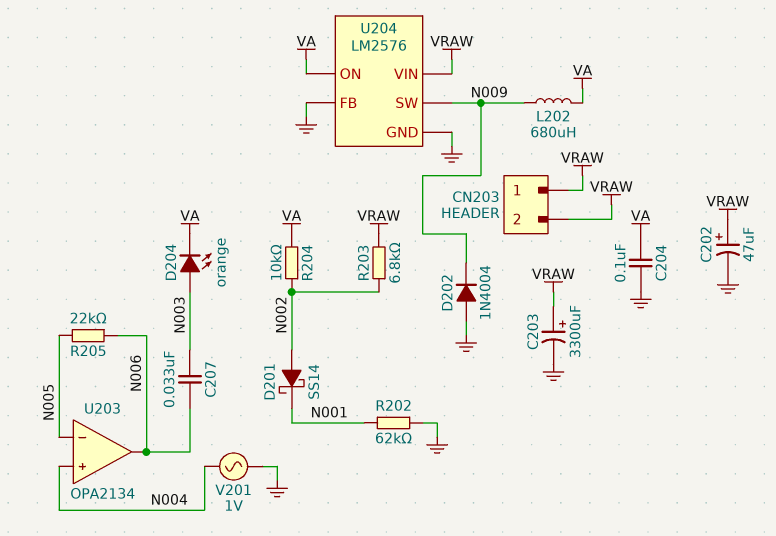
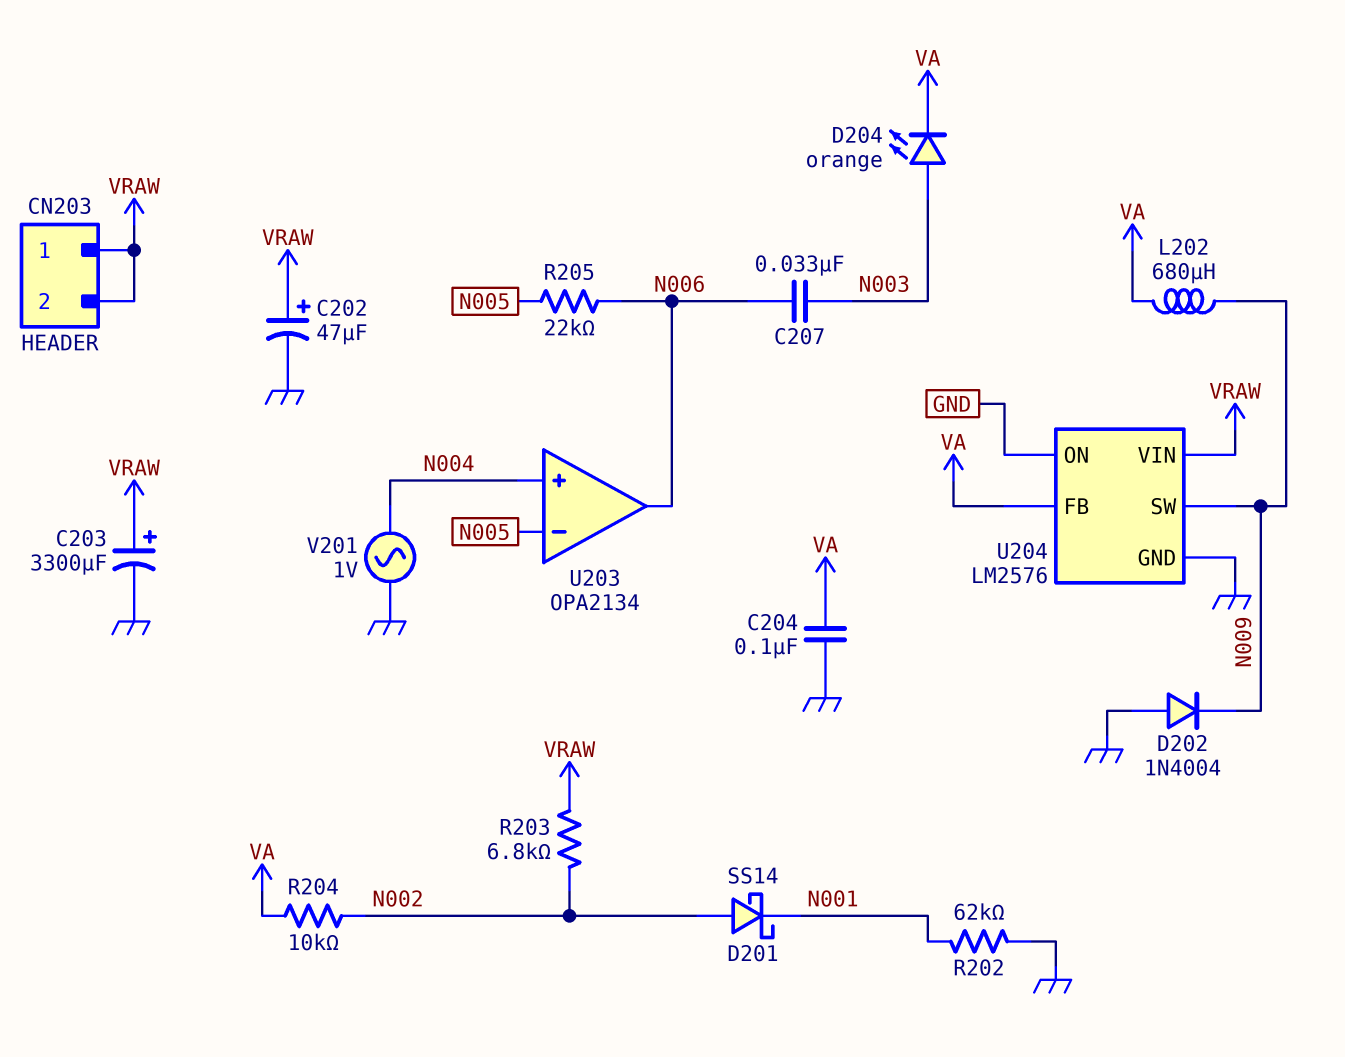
U204 pin FB: GND -> VA
U204 pin ON: VA -> GND

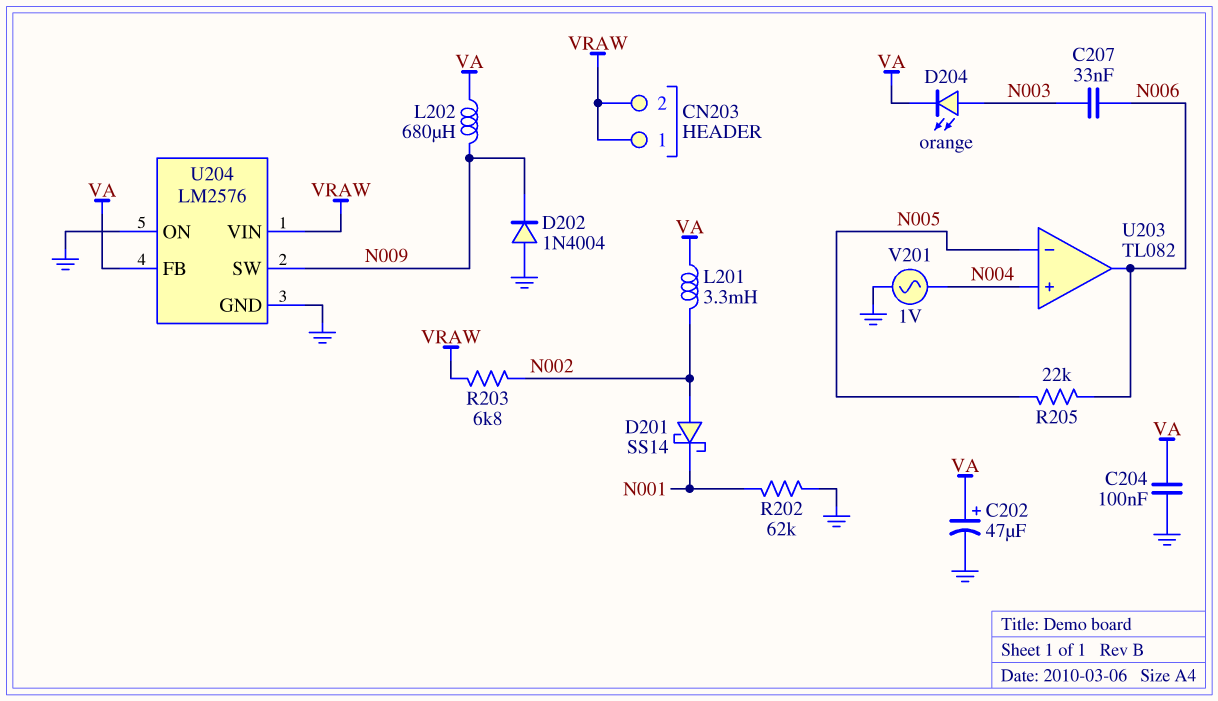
C202: 47uF (plus VRAW, minus GND) -> 47uF (plus VA, minus GND)
C203: 3300uF (plus VRAW, minus GND) -> none
L201: none -> 3.3mH (N002, VA)
R204: 10k (N002, VA) -> none
U203: OPA2134 -> TL082

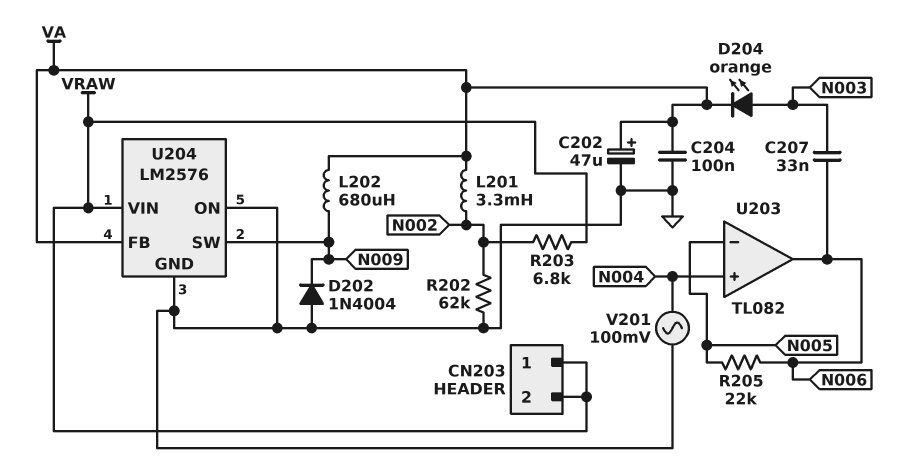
D201: schottky SS14 (A N002, K N001) -> none
R202: 62k (GND, N001) -> 62k (GND, N002)
V201: AC 1V (GND, N004) -> AC 100mV (GND, N004)

